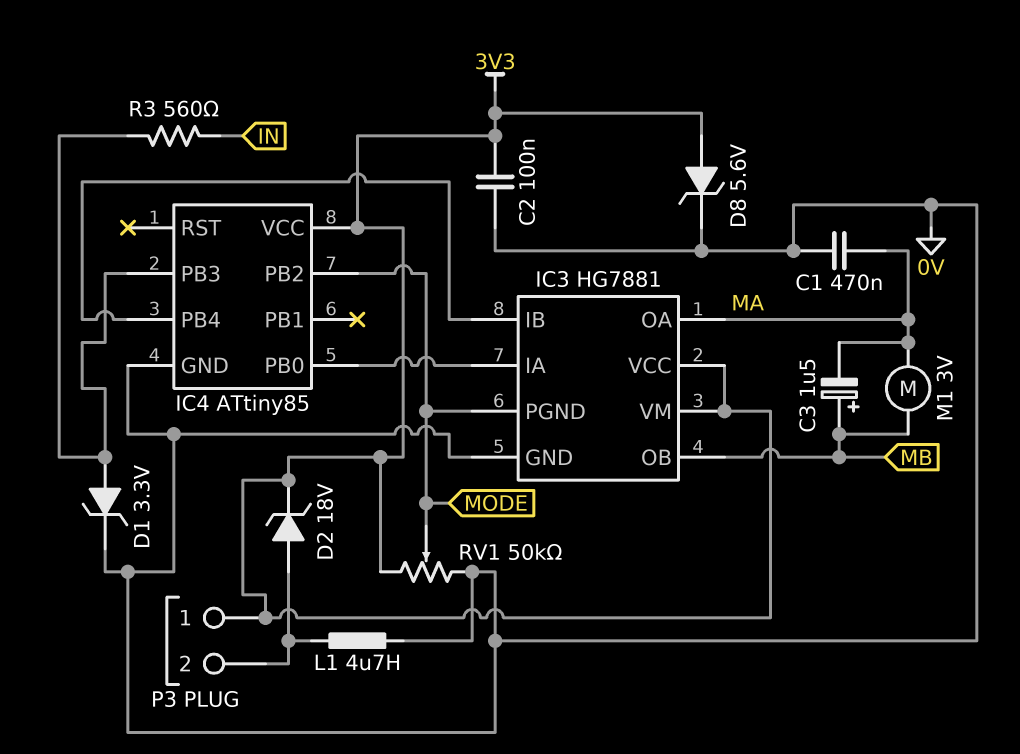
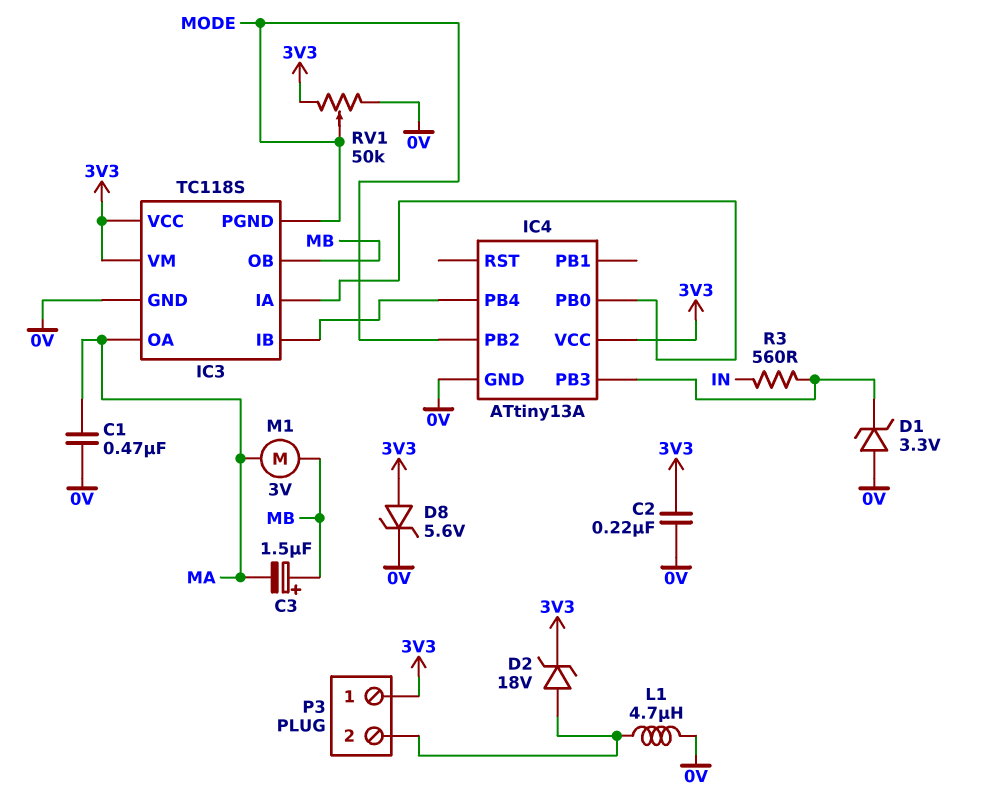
C2: 100nF (0V, 3V3) -> 220nF (0V, 3V3)
D1: zener 3.3V (A IC4/PB3, K 0V) -> zener 3.3V (A 0V, K IC4/PB3)
IC3: HG7881 -> TC118S
IC4: ATtiny85 -> ATtiny13A

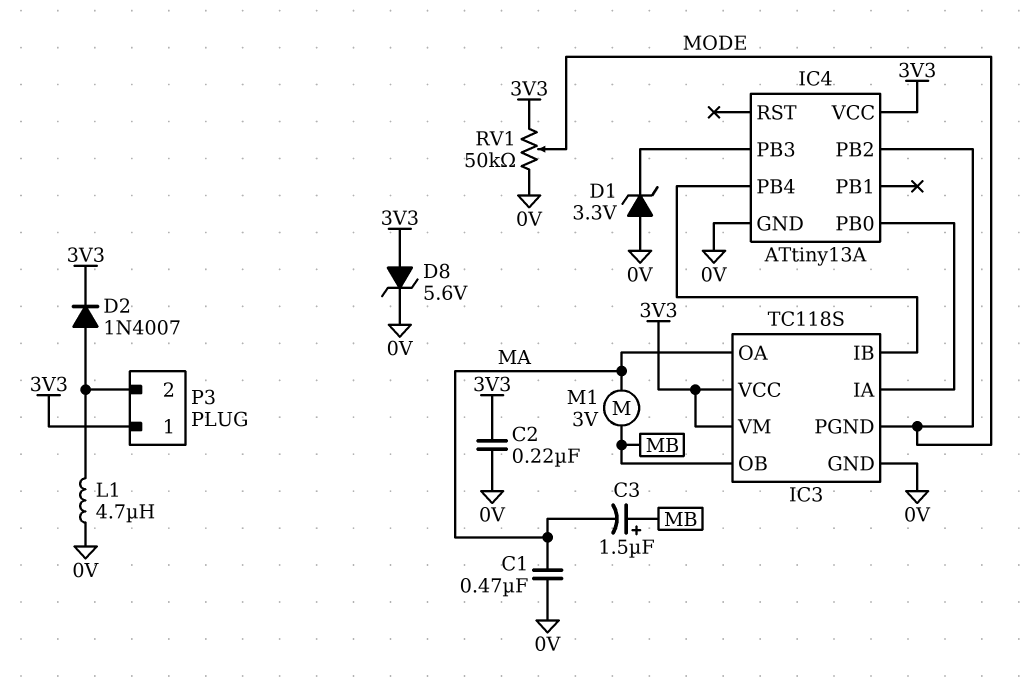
D2: zener 18V (A P3/2, K 3V3) -> diode 1N4007 (A P3/2, K 3V3)
R3: 560 (IC4/PB3, IN) -> none

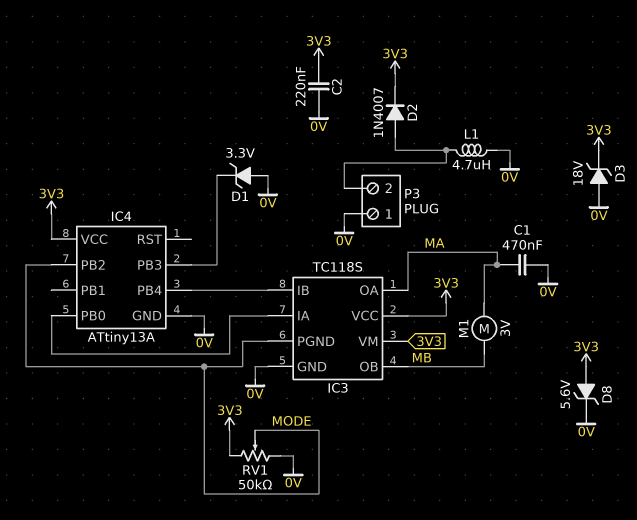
C3: 1.5uF (plus MB, minus MA) -> none
D3: none -> zener 18V (A 0V, K 3V3)
P3 pin 1: 3V3 -> 0V

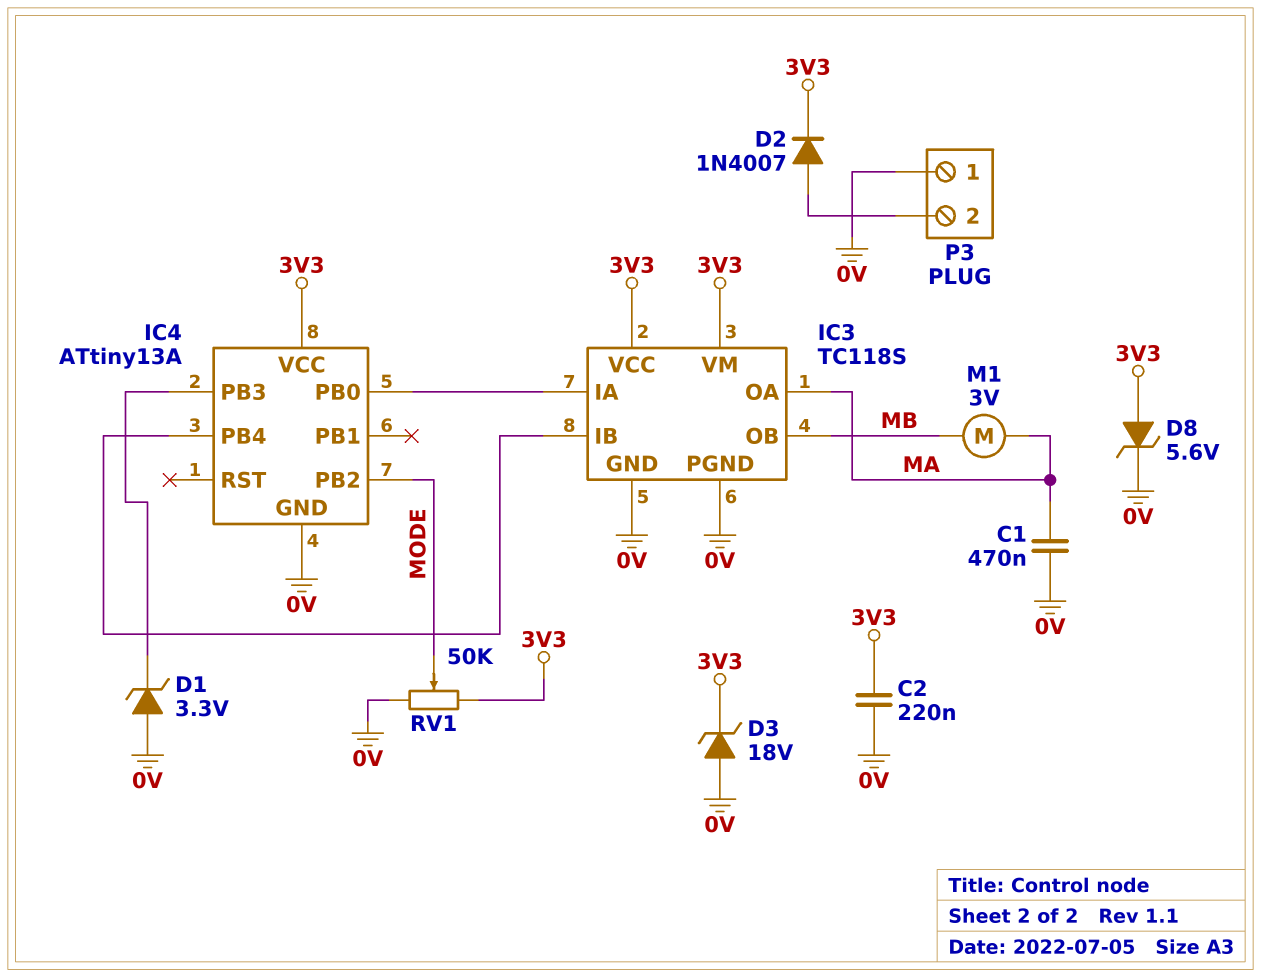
IC3 pin PGND: MODE -> 0V
L1: 4.7uH (0V, P3/2) -> none

